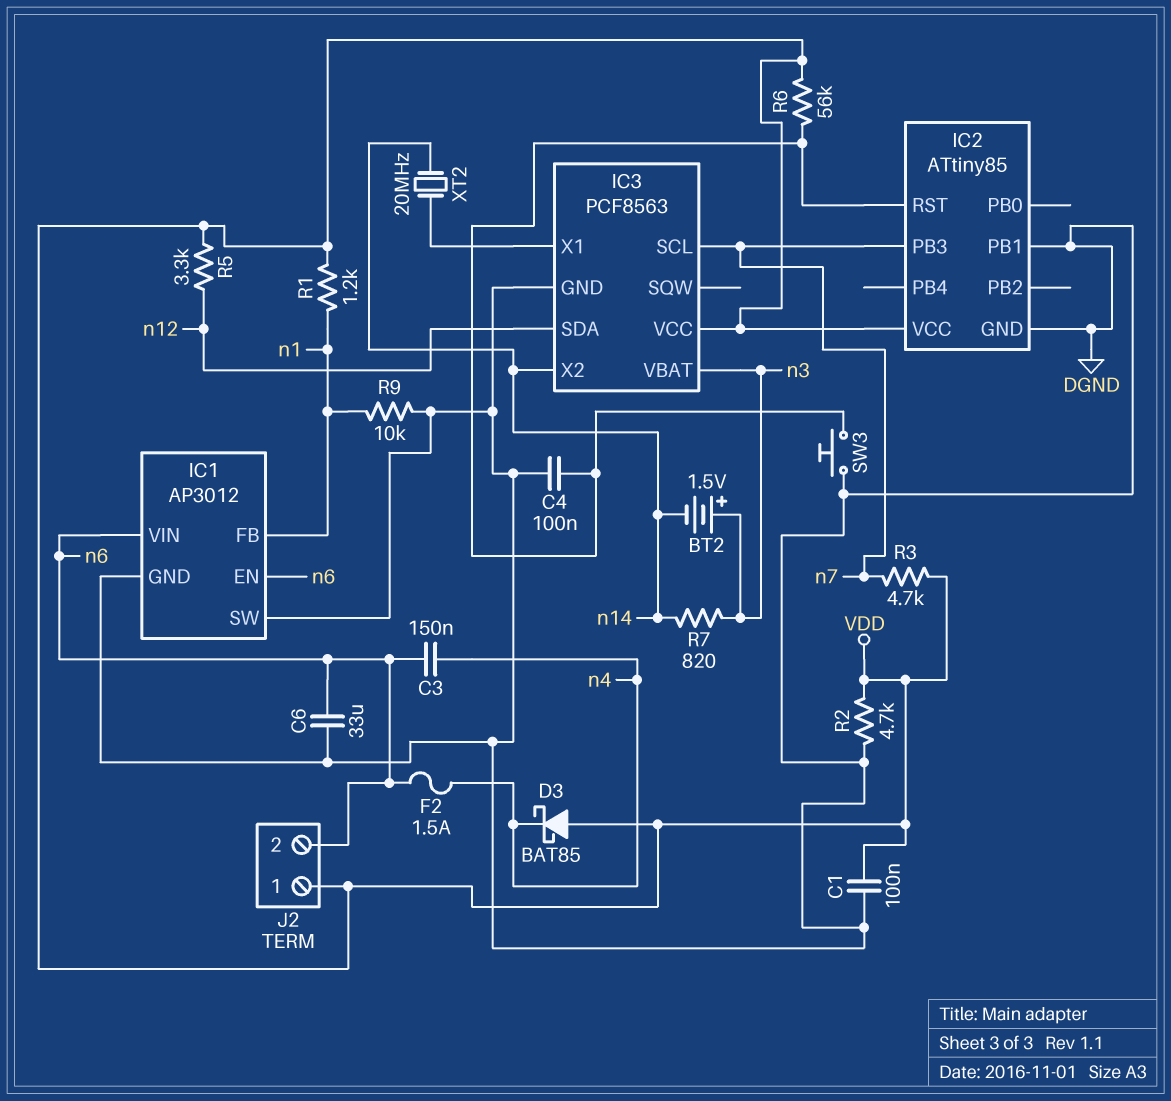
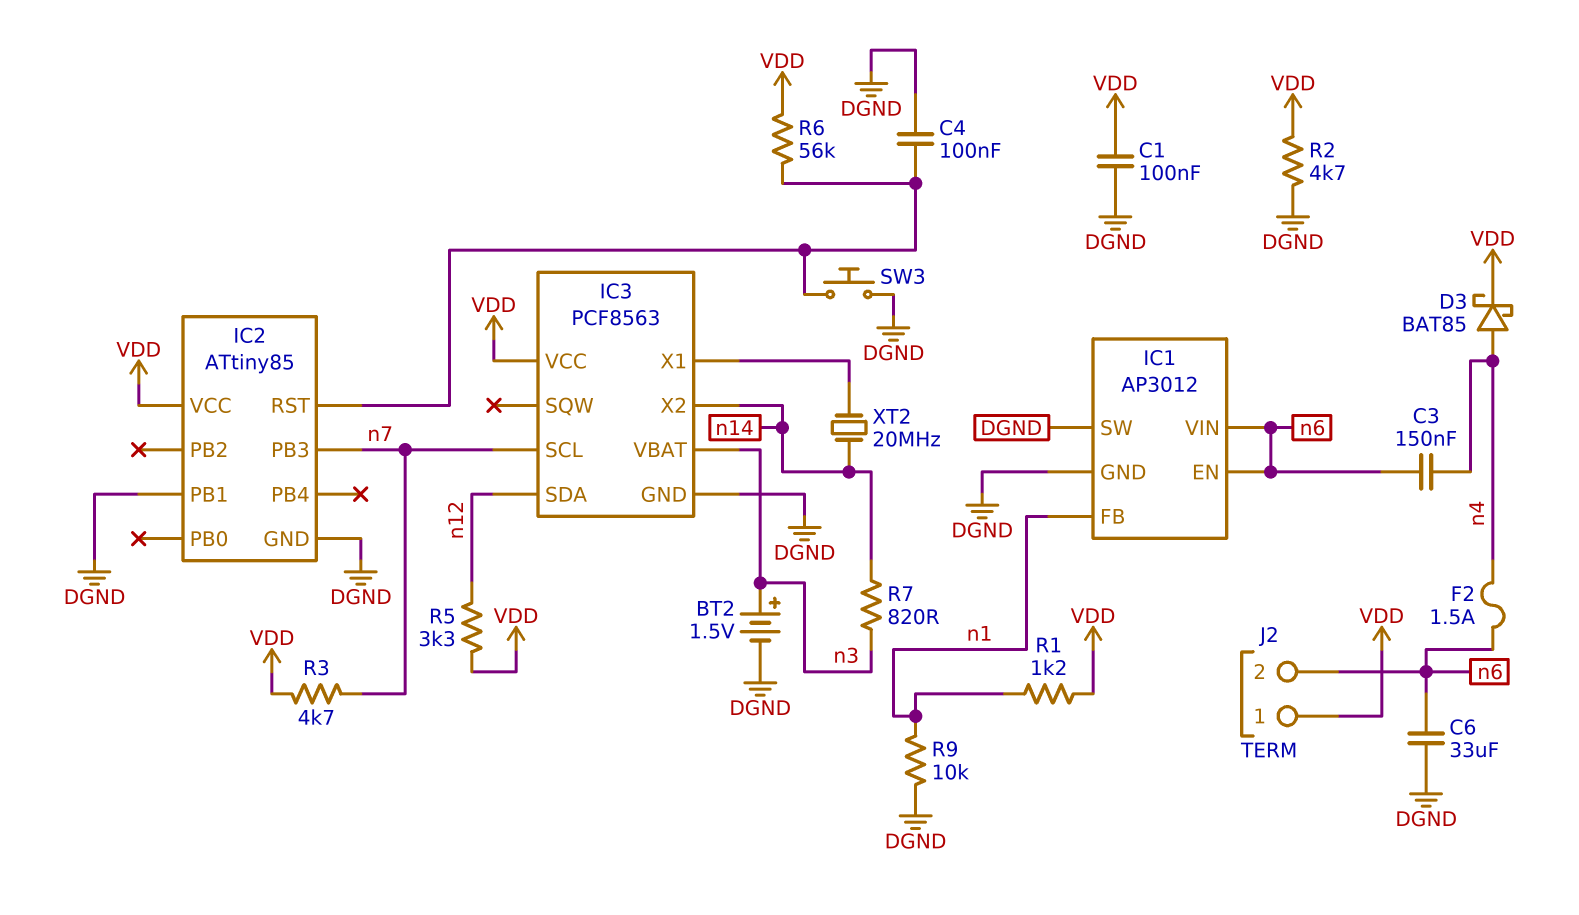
BT2: 1.5V (plus n3, minus n14) -> 1.5V (plus n3, minus DGND)
D3: schottky BAT85 (A VDD, K n4) -> schottky BAT85 (A n4, K VDD)

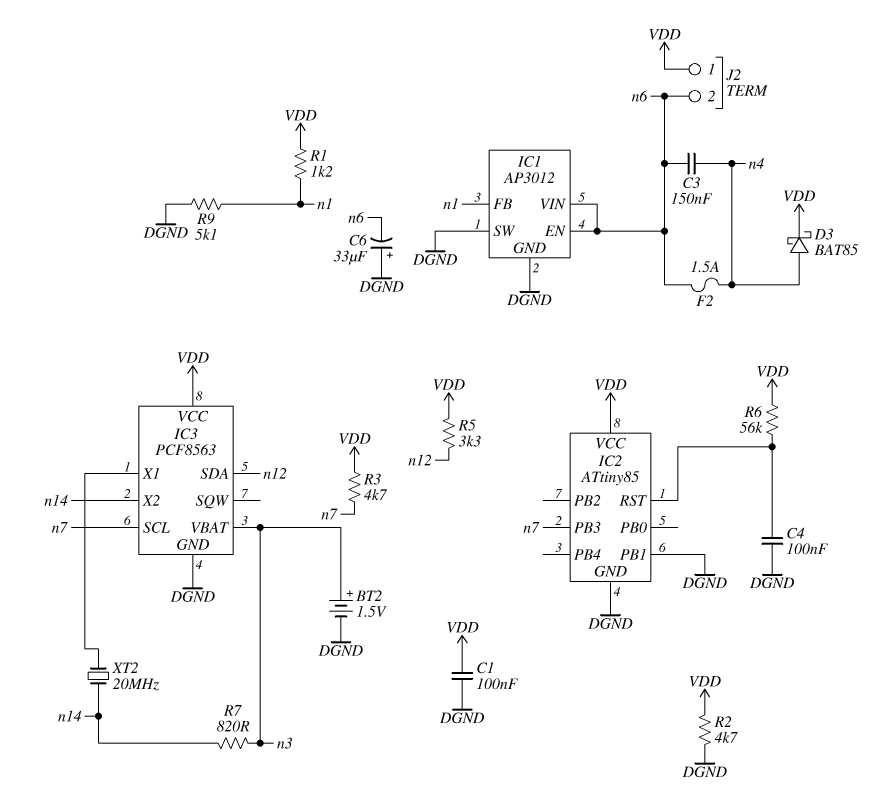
C6: 33uF (DGND, n6) -> 33uF (plus DGND, minus n6)
R9: 10k (DGND, n1) -> 5.1k (DGND, n1)
SW3: button (DGND, IC2/RST) -> none

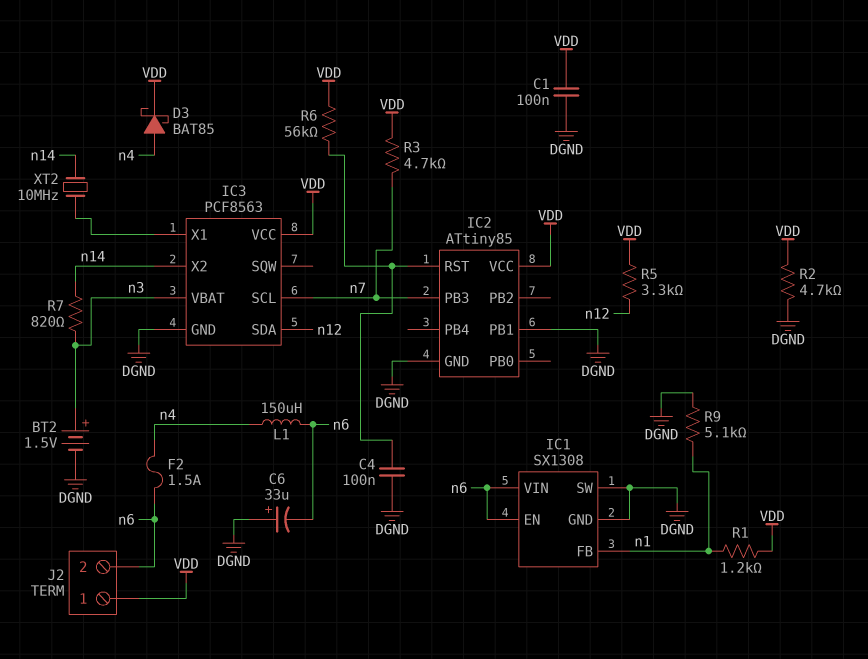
C3: 150nF (n4, n6) -> none
IC1: AP3012 -> SX1308
L1: none -> 150uH (n4, n6)
XT2: 20MHz (IC3/X1, n14) -> 10MHz (IC3/X1, n14)

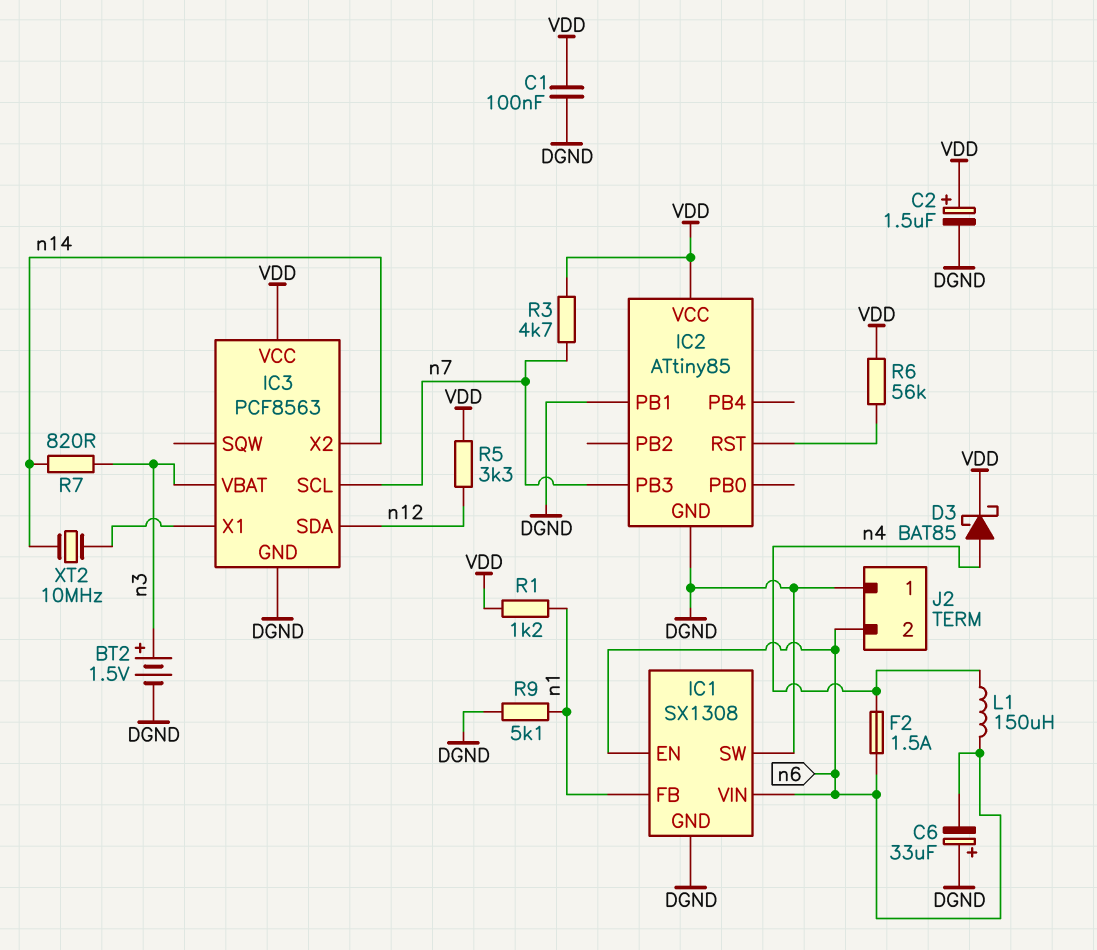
C2: none -> 1.5uF (plus VDD, minus DGND)
C4: 100nF (DGND, IC2/RST) -> none
J2 pin 1: VDD -> DGND
R2: 4.7k (DGND, VDD) -> none

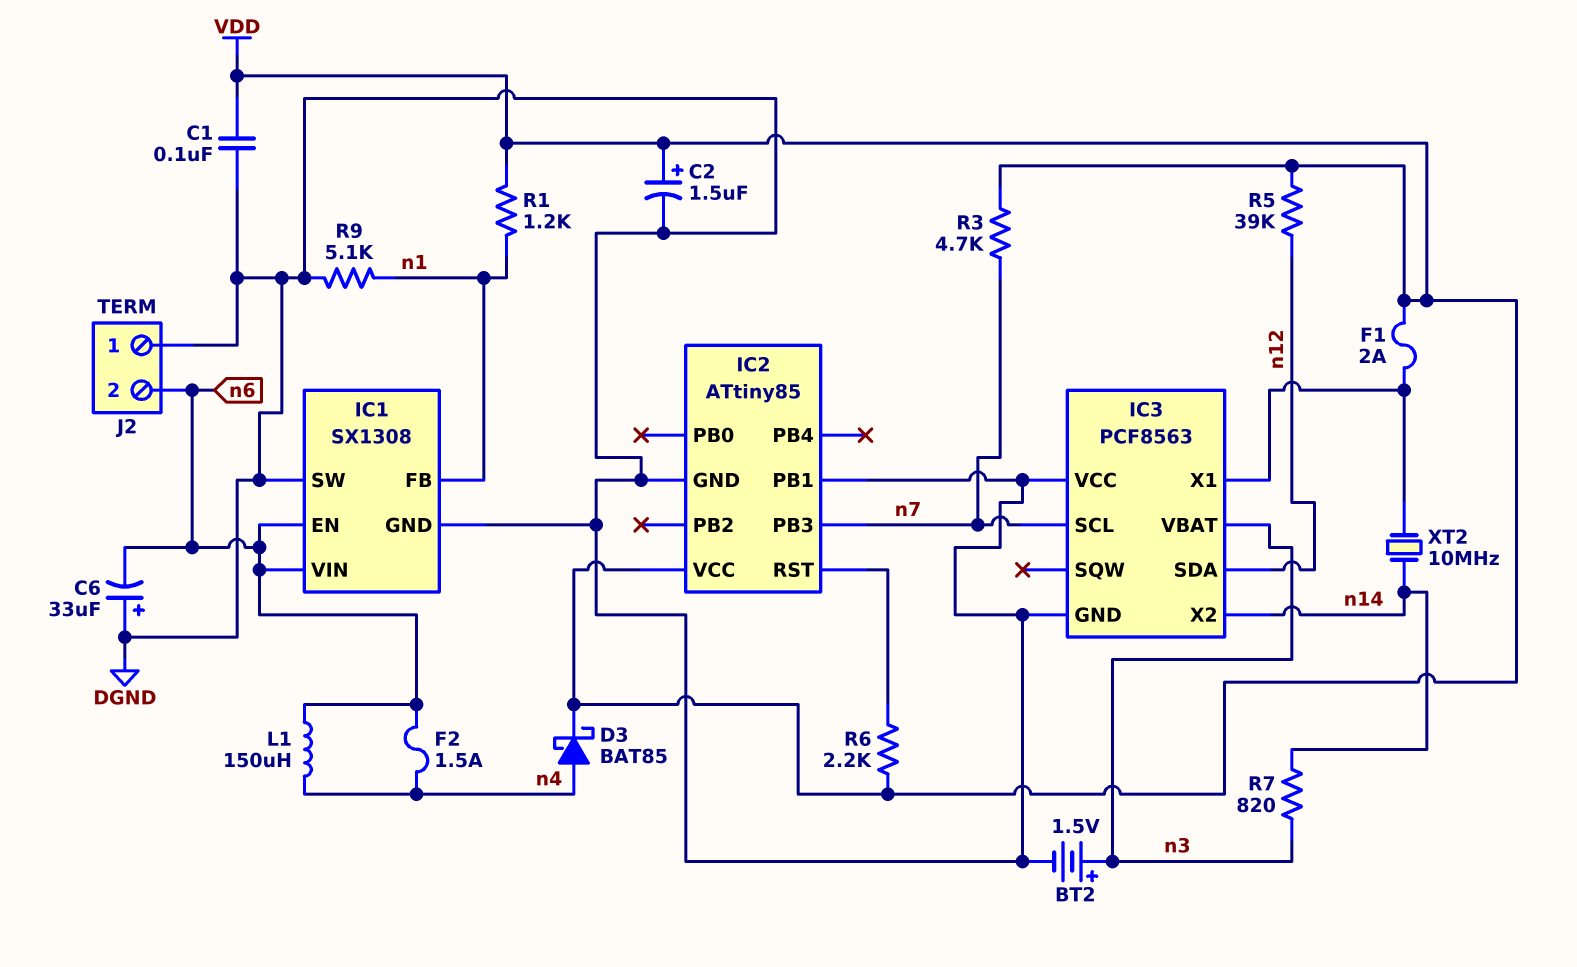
F1: none -> 2A (IC3/X1, VDD)
IC3 pin VCC: VDD -> DGND
R5: 3.3k (VDD, n12) -> 39k (VDD, n12)
R6: 56k (IC2/RST, VDD) -> 2.2k (IC2/RST, VDD)

